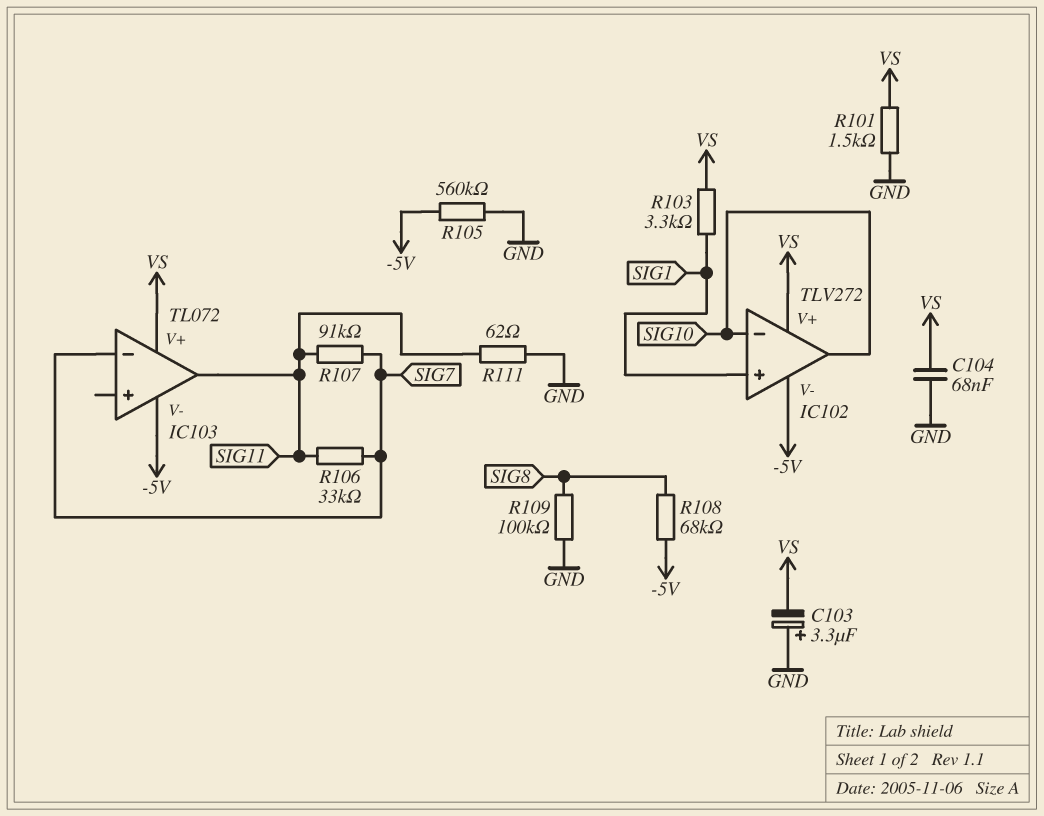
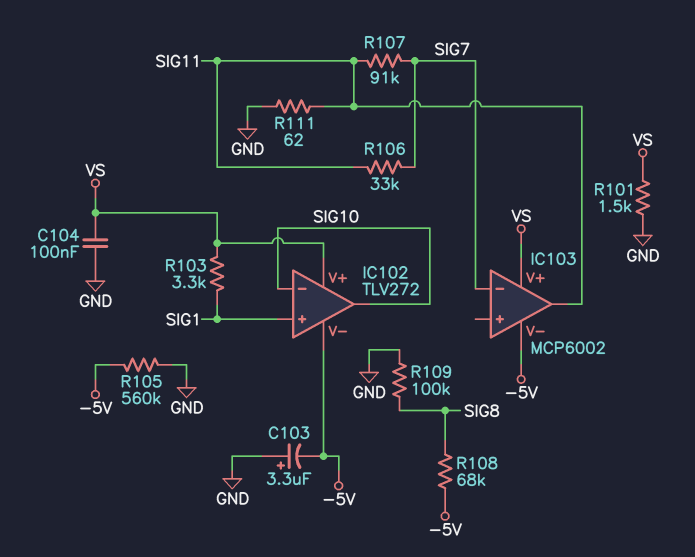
C103: 3.3uF (plus GND, minus VS) -> 3.3uF (plus GND, minus -5V)
C104: 68nF (GND, VS) -> 100nF (GND, VS)
IC103: TL072 -> MCP6002

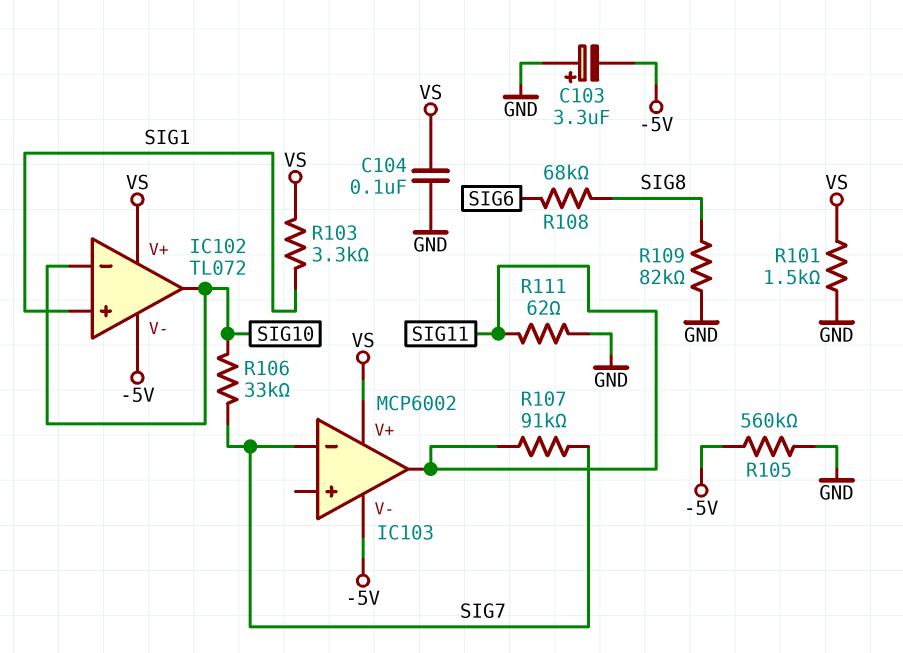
IC102: TLV272 -> TL072
R106: 33k (SIG7, SIG11) -> 33k (SIG7, SIG10)
R108: 68k (-5V, SIG8) -> 68k (SIG6, SIG8)
R109: 100k (GND, SIG8) -> 82k (GND, SIG8)

